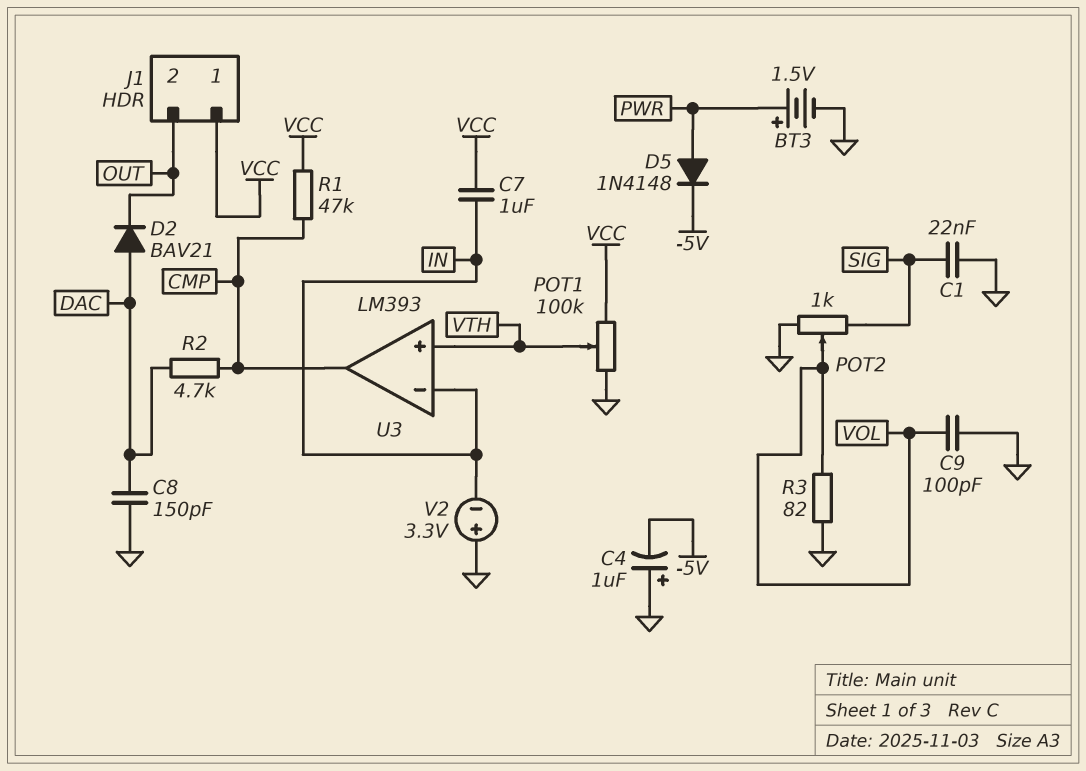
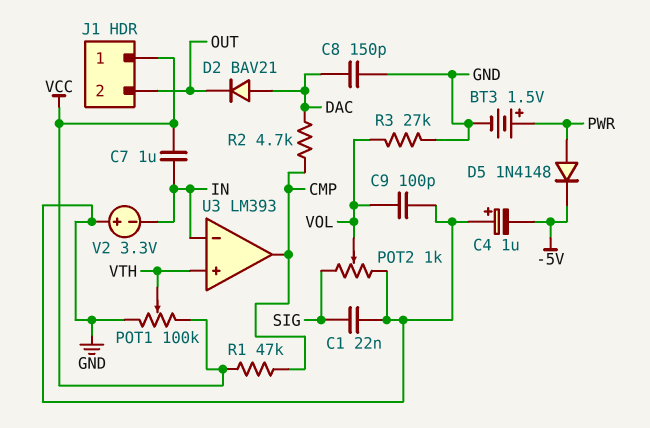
R3: 82 (GND, VOL) -> 27k (GND, VOL)

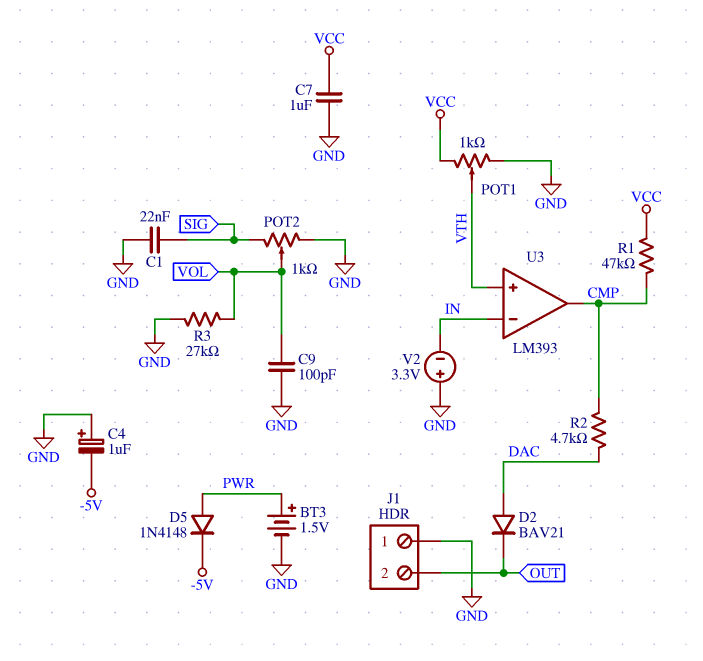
C7: 1uF (IN, VCC) -> 1uF (GND, VCC)
C8: 150pF (DAC, GND) -> none
J1 pin 1: VCC -> GND
POT1: 100k (GND, VCC, wiper VTH) -> 1k (GND, VCC, wiper VTH)

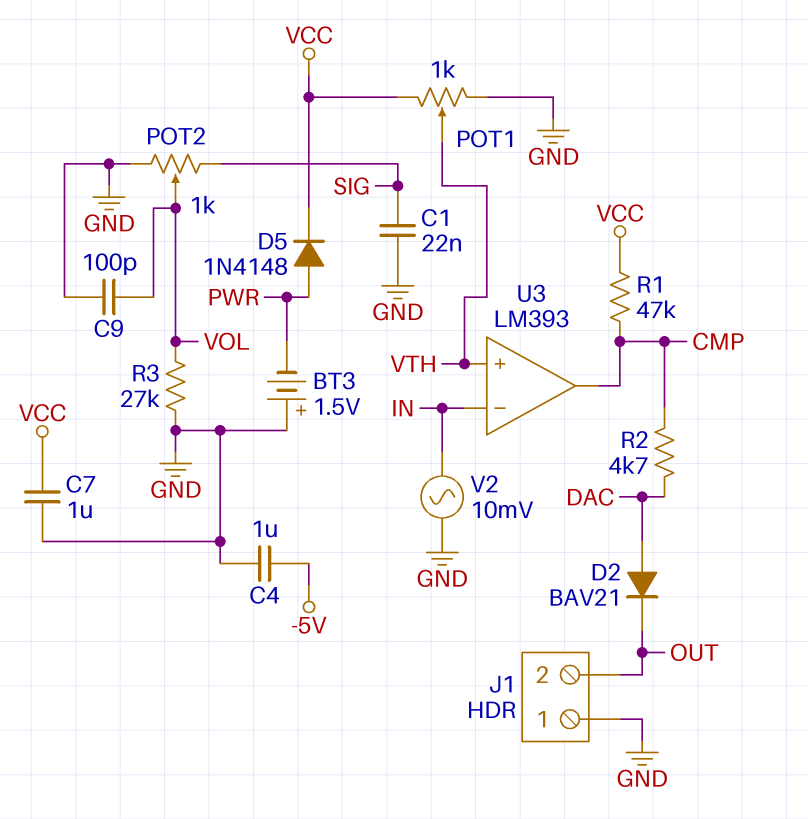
BT3: 1.5V (plus PWR, minus GND) -> 1.5V (plus GND, minus PWR)
C4: 1uF (plus GND, minus -5V) -> 1uF (-5V, GND)
D5: diode 1N4148 (A PWR, K -5V) -> diode 1N4148 (A PWR, K VCC)
V2: 3.3V (plus GND, minus IN) -> AC 10mV (GND, IN)

